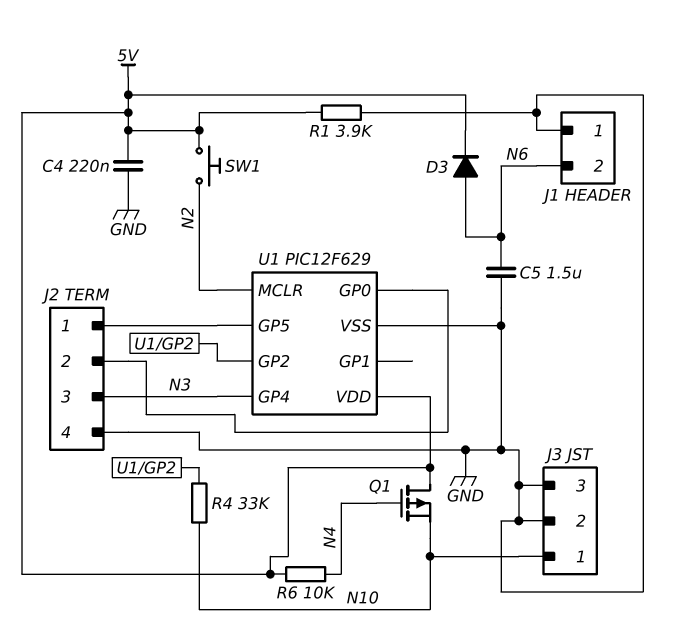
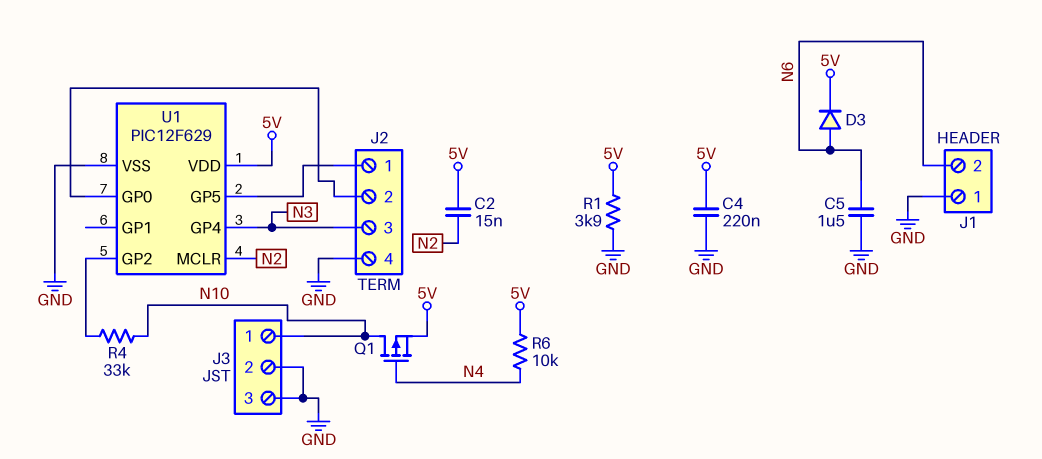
C2: none -> 15nF (5V, N2)
Q1: PMOS (G N4, D 5V, S N10) -> PMOS (G N4, D N10, S 5V)
SW1: button (5V, N2) -> none

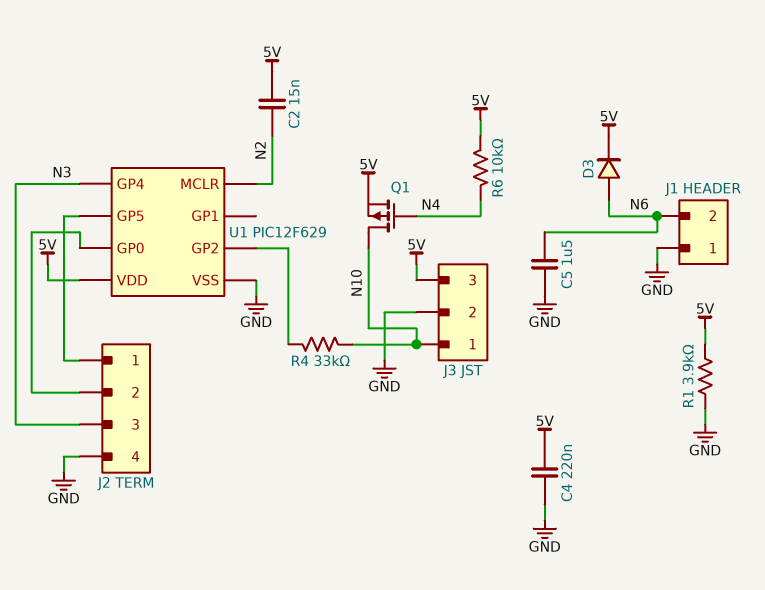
J3 pin 3: GND -> 5V

